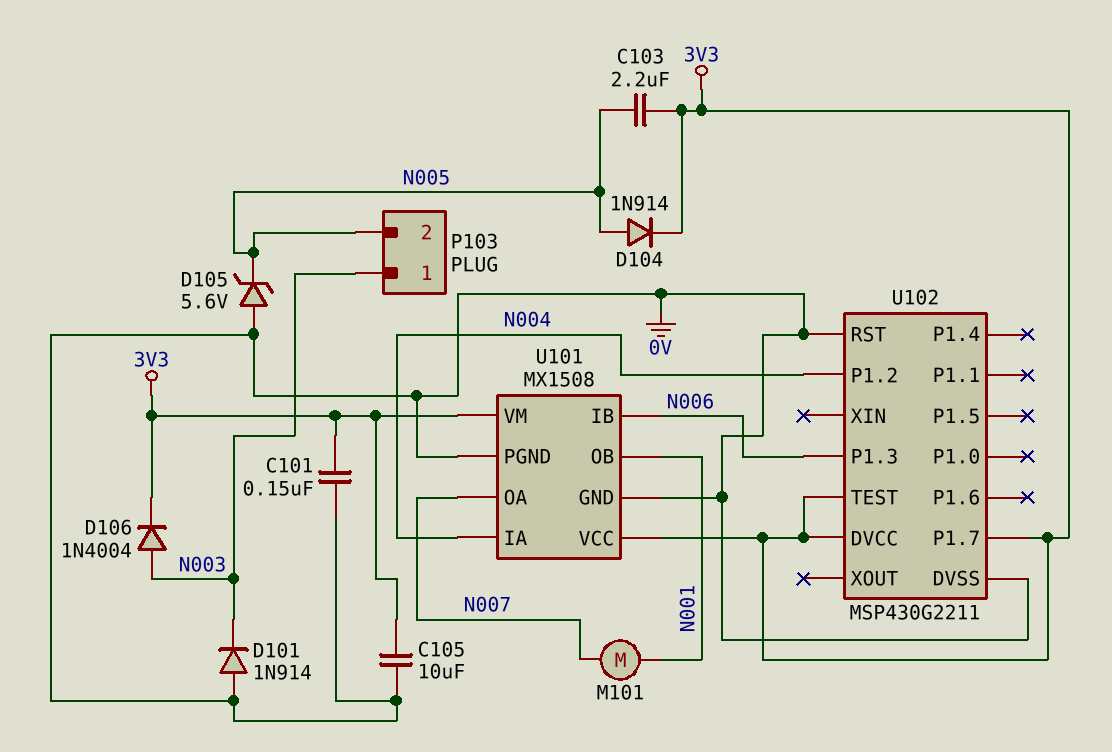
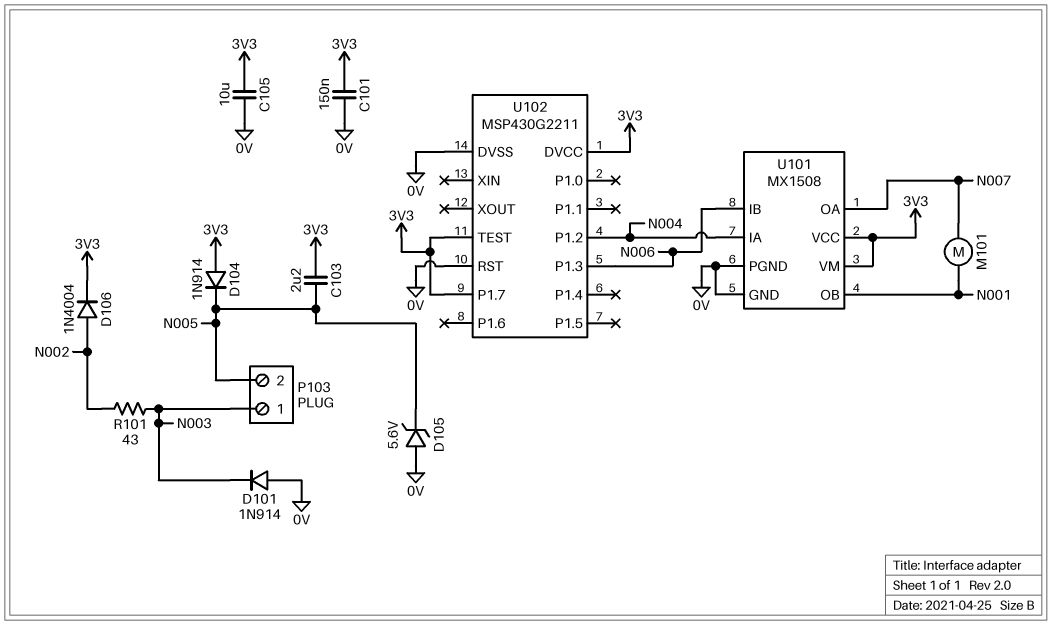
D104: diode 1N914 (A N005, K 3V3) -> diode 1N914 (A 3V3, K N005)
D106: diode 1N4004 (A N003, K 3V3) -> diode 1N4004 (A N002, K 3V3)
R101: none -> 43 (N002, N003)

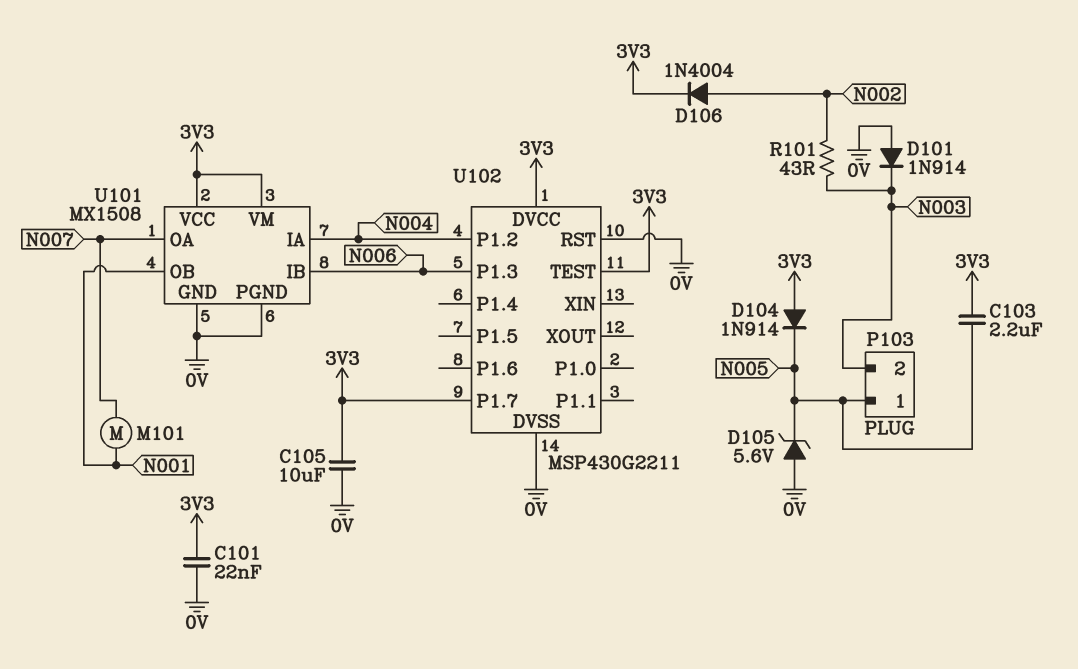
C101: 150nF (0V, 3V3) -> 22nF (0V, 3V3)
P103 pin 1: N003 -> N005
P103 pin 2: N005 -> N003

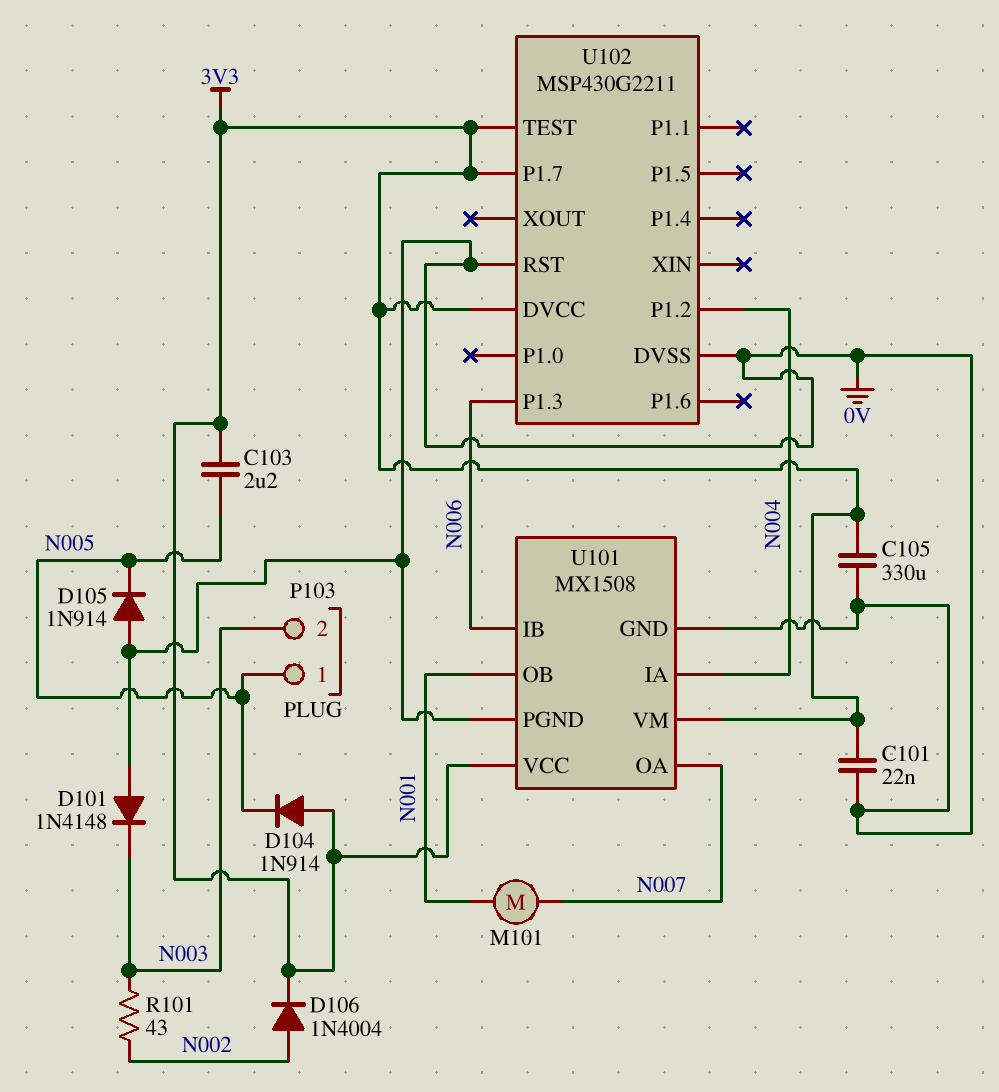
C105: 10uF (0V, 3V3) -> 330uF (0V, 3V3)
D101: diode 1N914 (A 0V, K N003) -> diode 1N4148 (A 0V, K N003)
D105: zener 5.6V (A 0V, K N005) -> diode 1N914 (A 0V, K N005)

